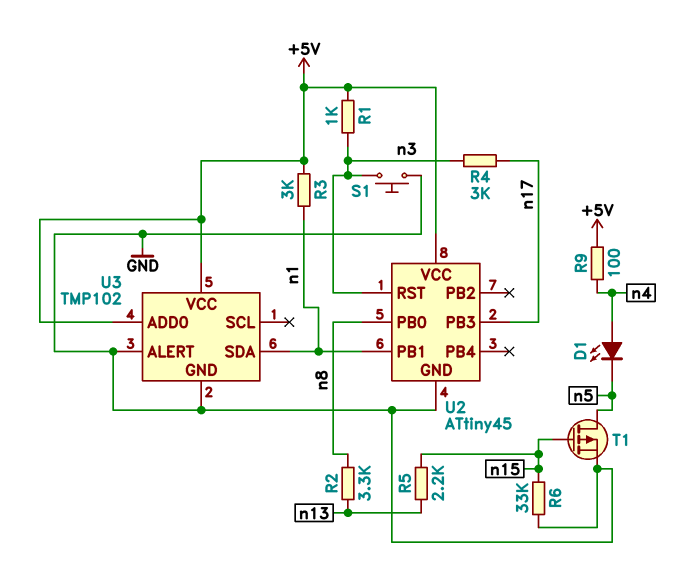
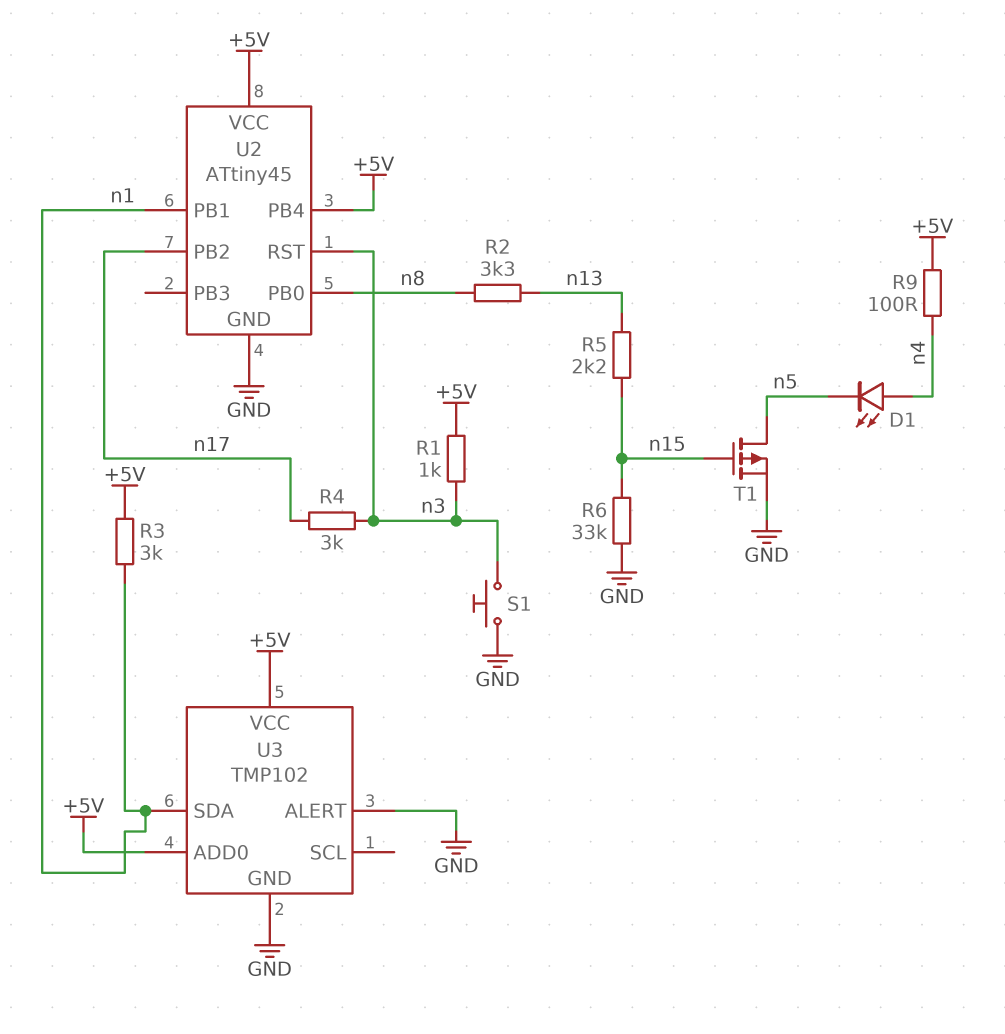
U2 pin PB2: none -> n17
U2 pin PB3: n17 -> none
U2 pin PB4: none -> +5V

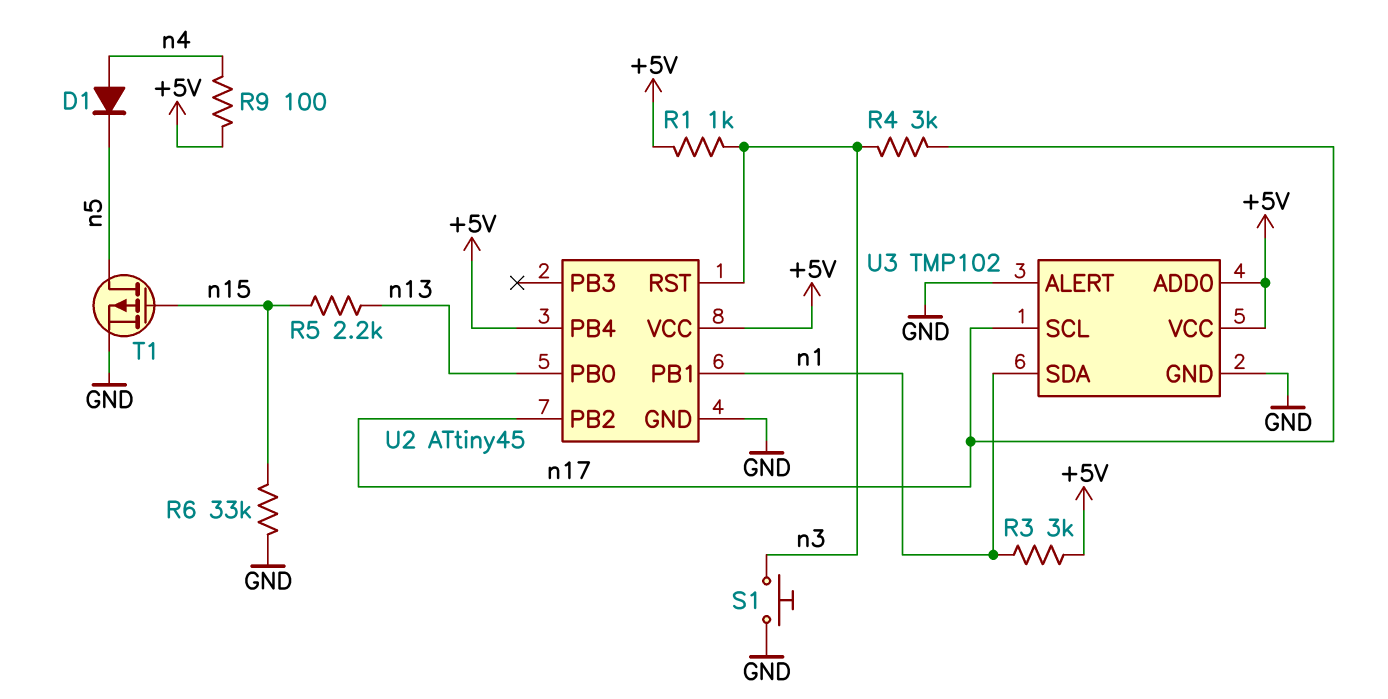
D1: LED (A n4, K n5) -> diode (A n4, K n5)
R2: 3.3k (n8, n13) -> none
U2 pin PB0: n8 -> n13
U3 pin SCL: none -> n17

